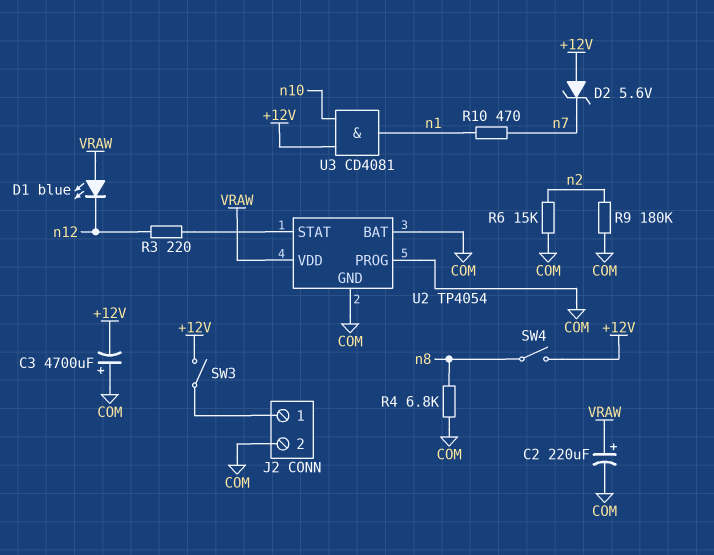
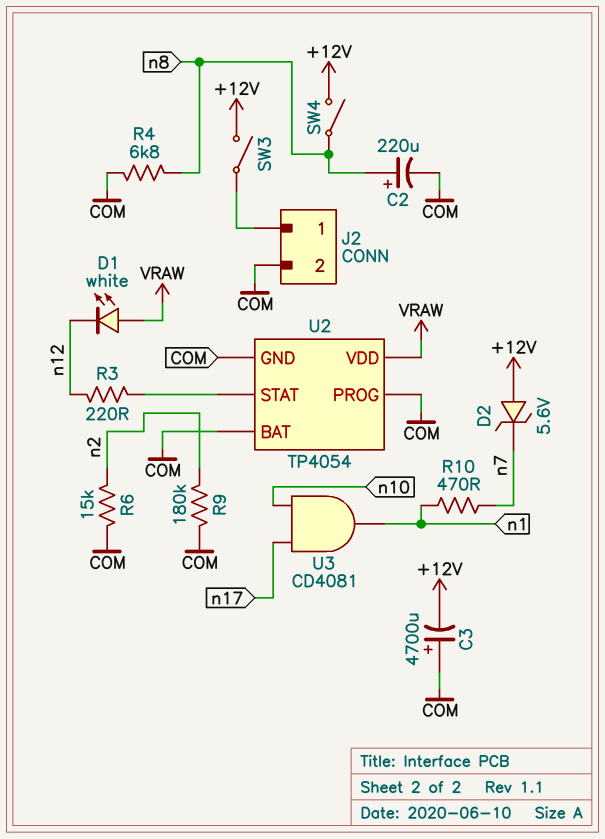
C2: 220uF (plus VRAW, minus COM) -> 220uF (plus n8, minus COM)
D1: LED blue (A VRAW, K n12) -> LED white (A VRAW, K n12)
U3: AND CD4081 (in +12V, in n10, out n1) -> AND CD4081 (in n10, in n17, out n1)

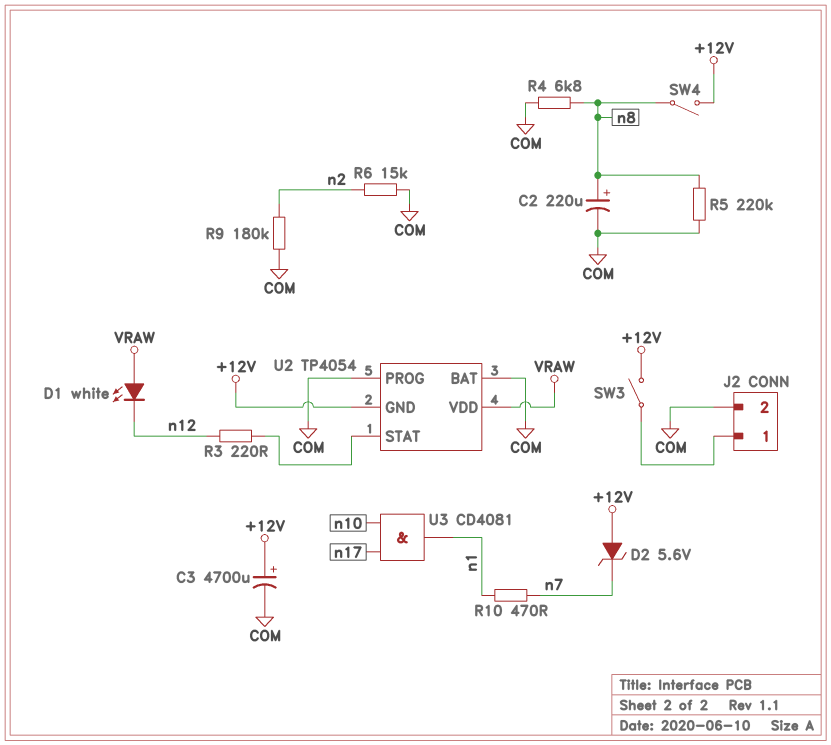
C3: 4700uF (plus COM, minus +12V) -> 4700uF (plus +12V, minus COM)
R5: none -> 220k (COM, n8)
U2 pin GND: COM -> +12V

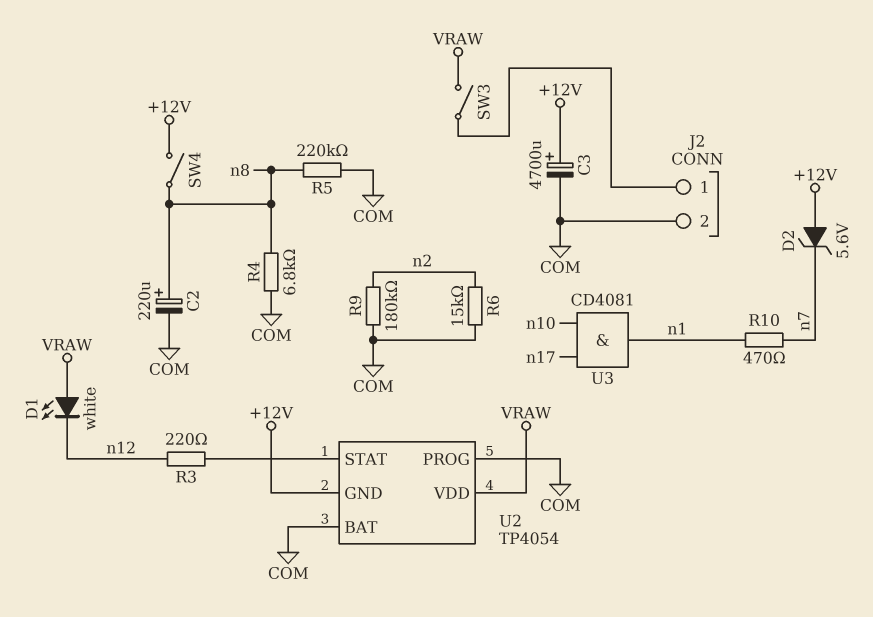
SW3: switch (+12V, J2/1) -> switch (J2/1, VRAW)

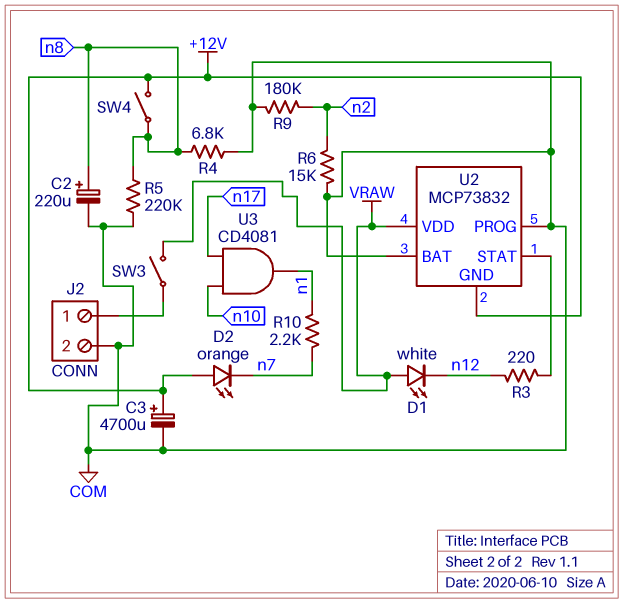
D2: zener 5.6V (A +12V, K n7) -> LED orange (A +12V, K n7)
R10: 470 (n1, n7) -> 2.2k (n1, n7)
U2: TP4054 -> MCP73832

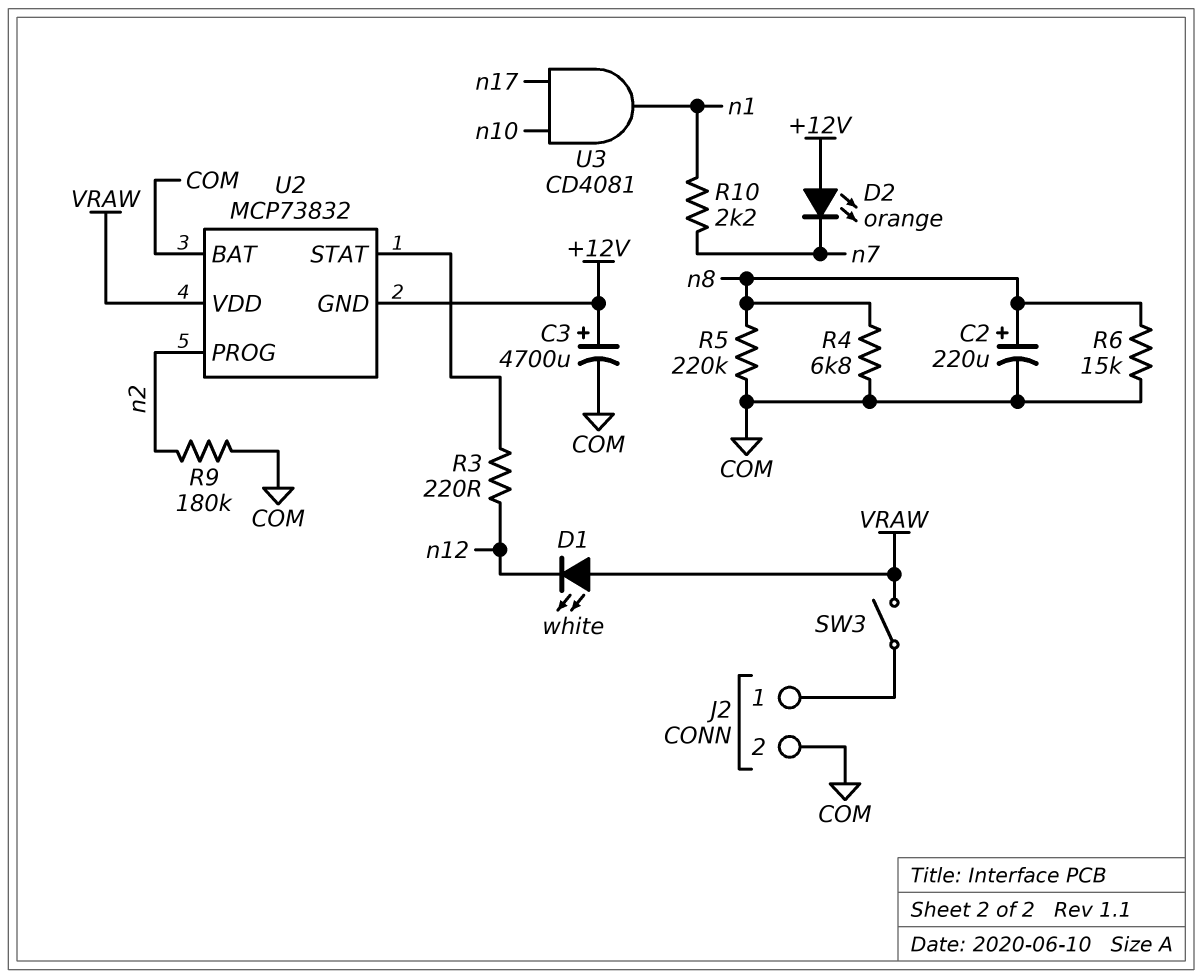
R6: 15k (COM, n2) -> 15k (COM, n8)
SW4: switch (+12V, n8) -> none
U2 pin PROG: COM -> n2

